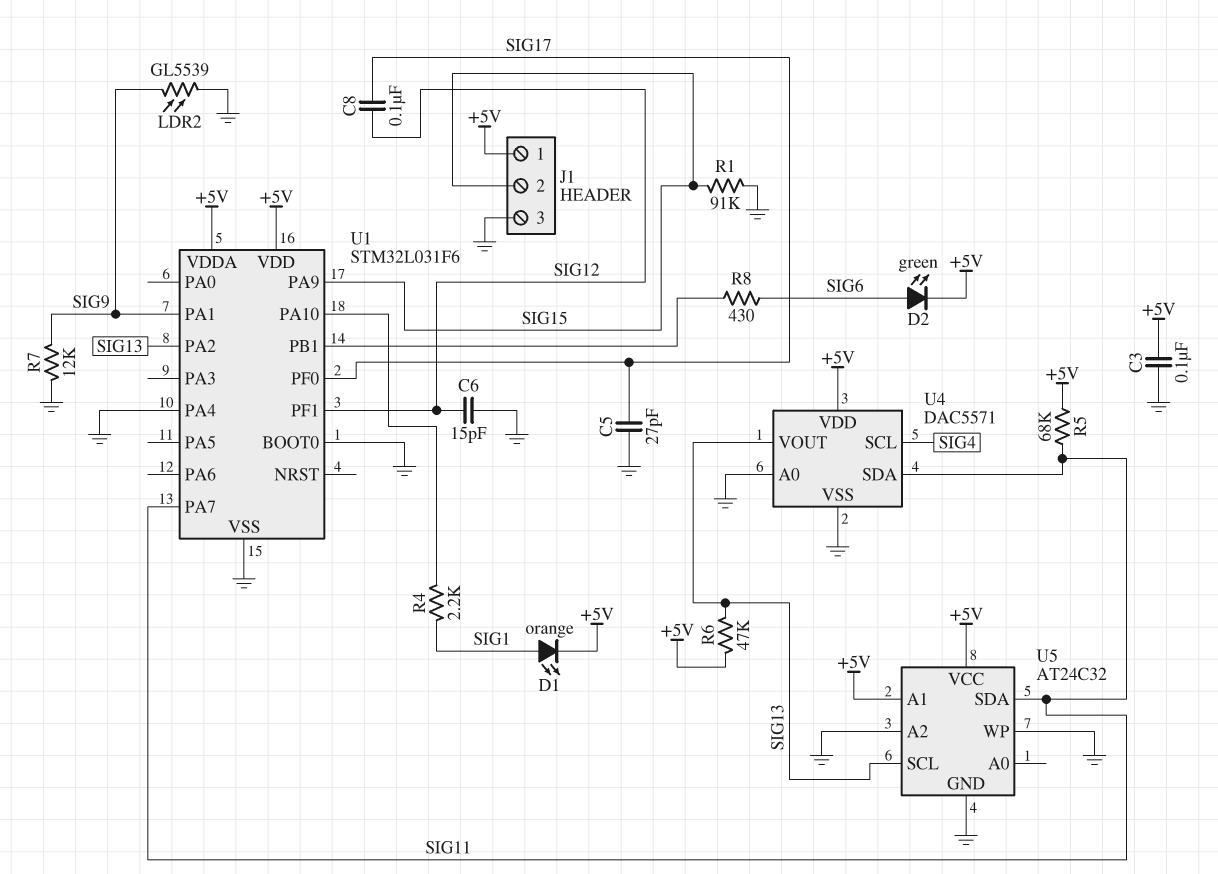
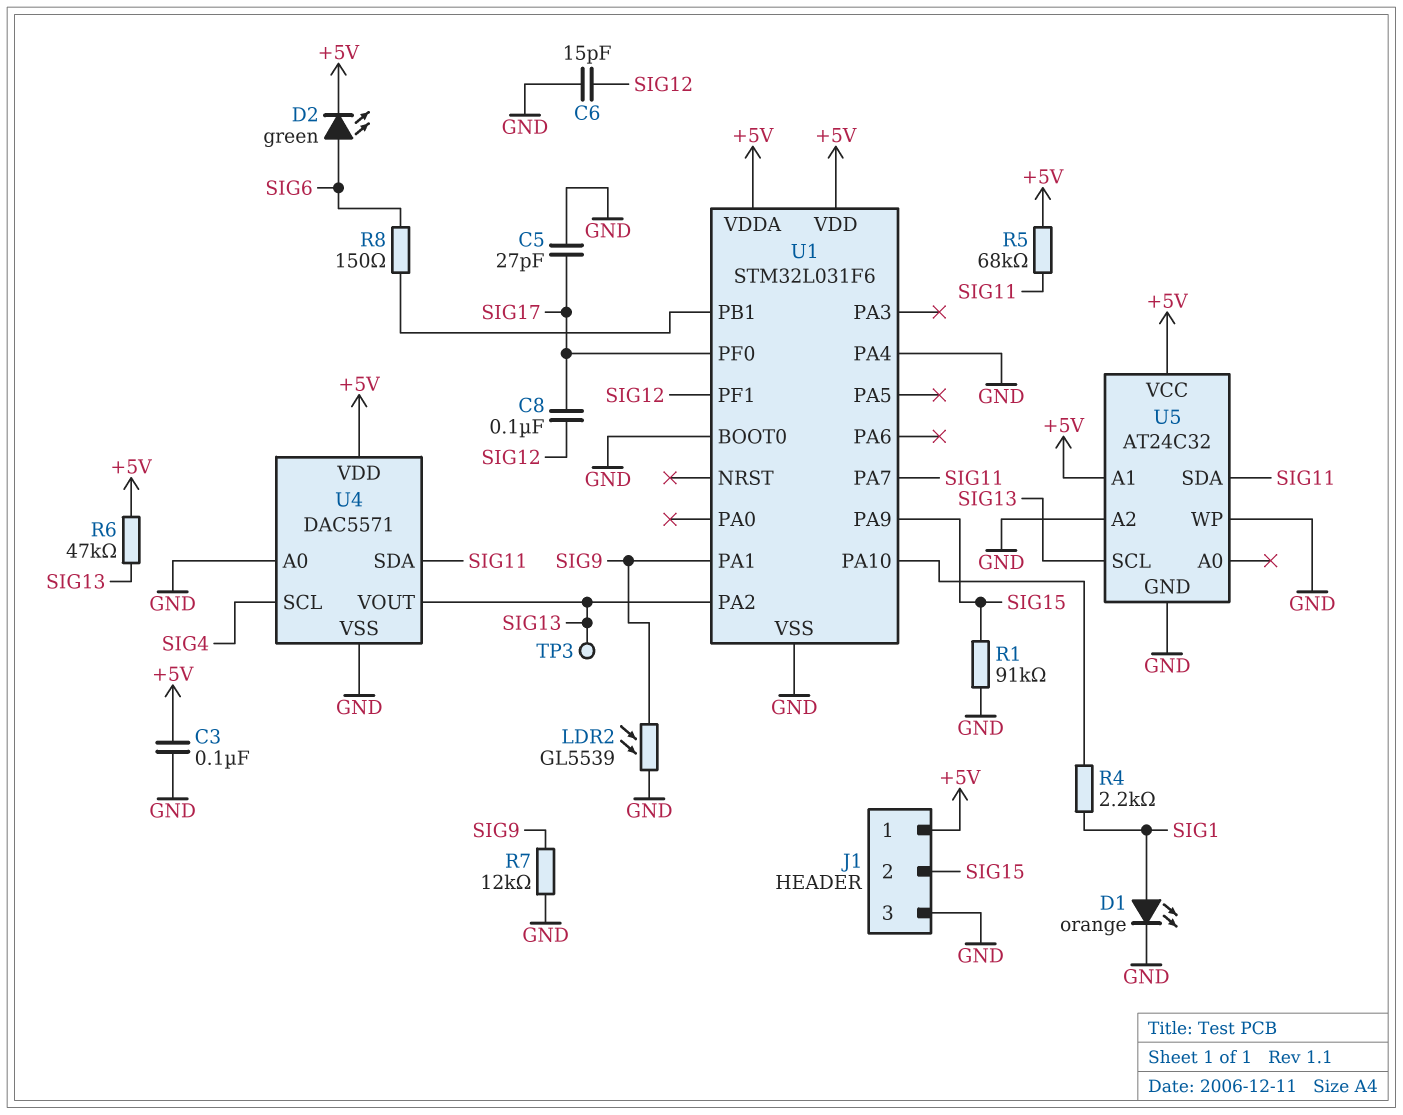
D1: LED orange (A SIG1, K +5V) -> LED orange (A SIG1, K GND)
R8: 430 (SIG6, U1/PB1) -> 150 (SIG6, U1/PB1)
TP3: none -> test point (SIG13)

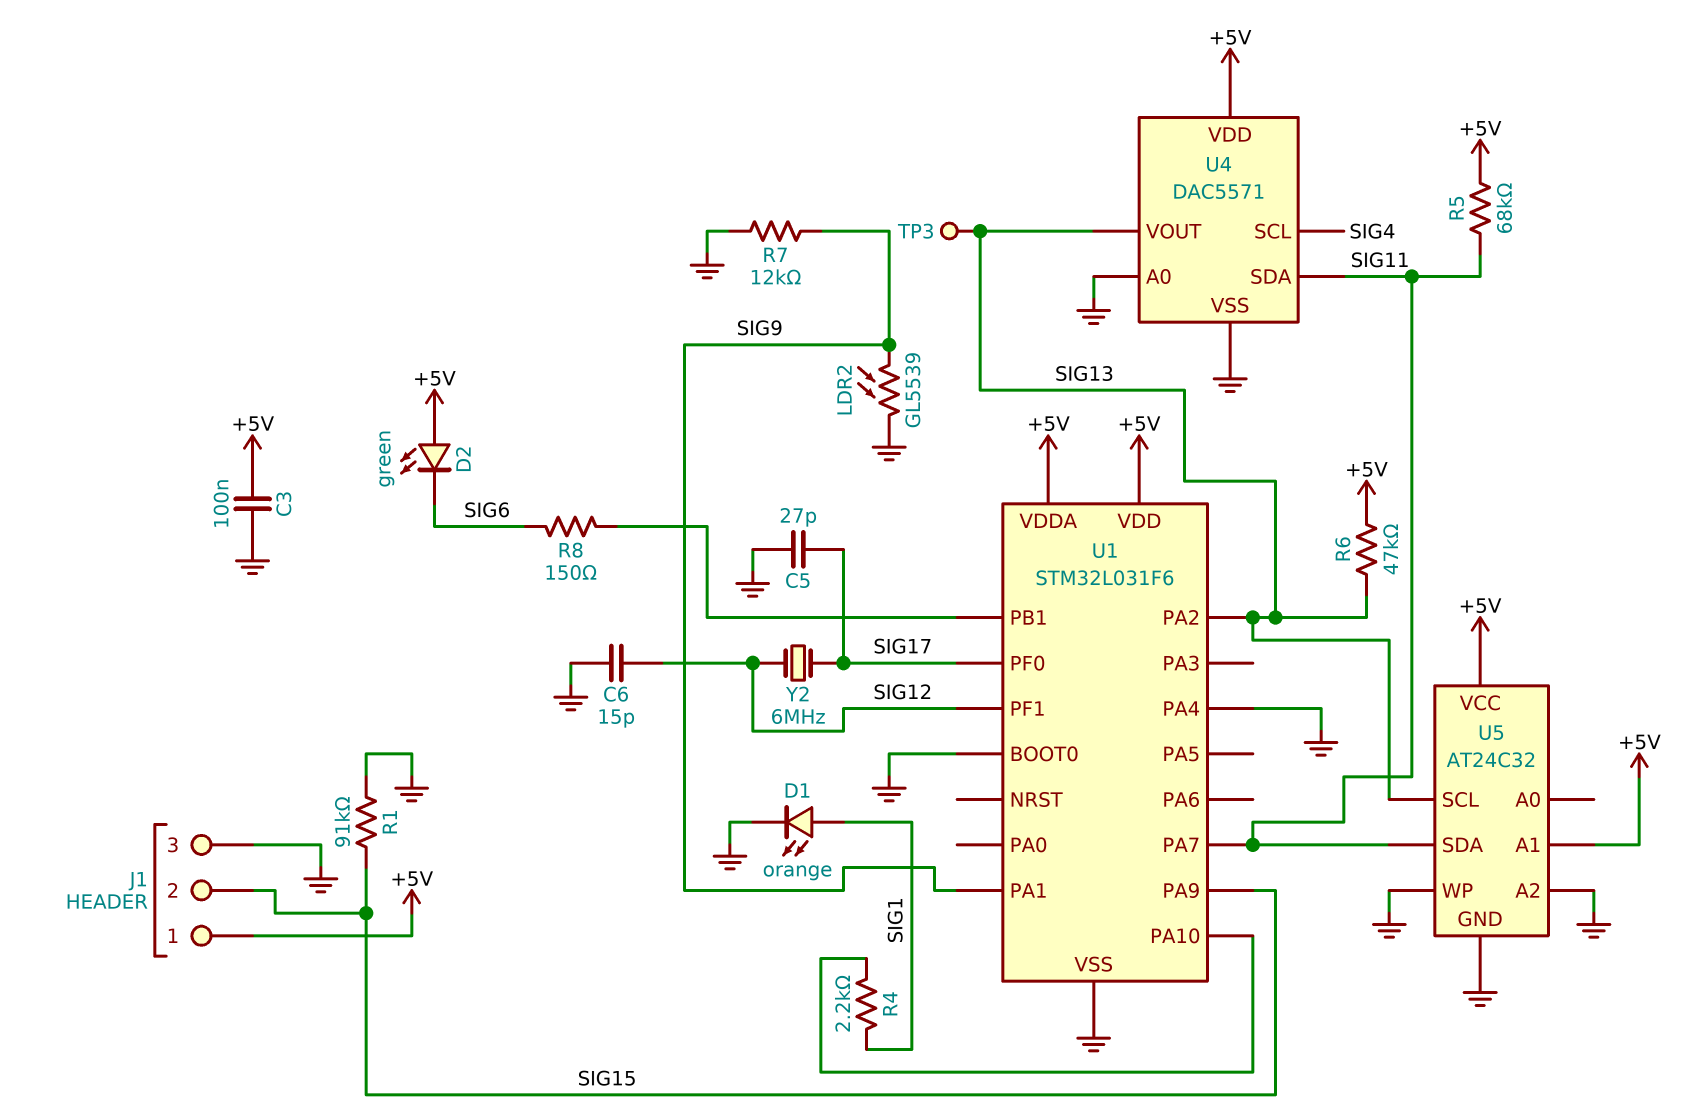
C8: 100nF (SIG12, SIG17) -> none
D2: LED green (A SIG6, K +5V) -> LED green (A +5V, K SIG6)
Y2: none -> 6MHz (SIG12, SIG17)

